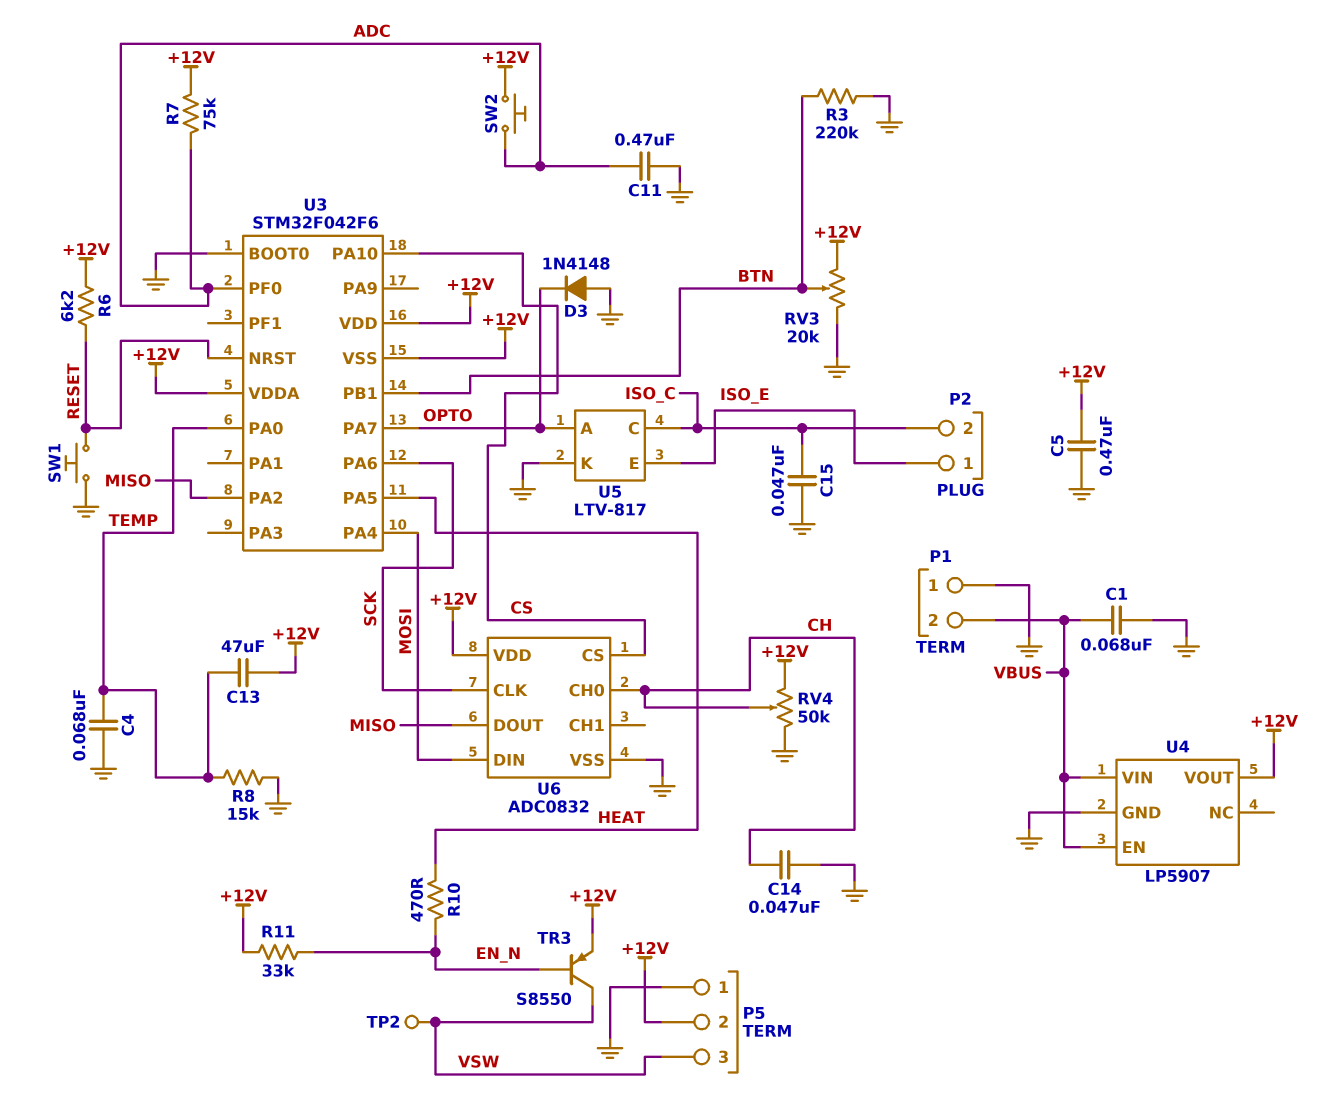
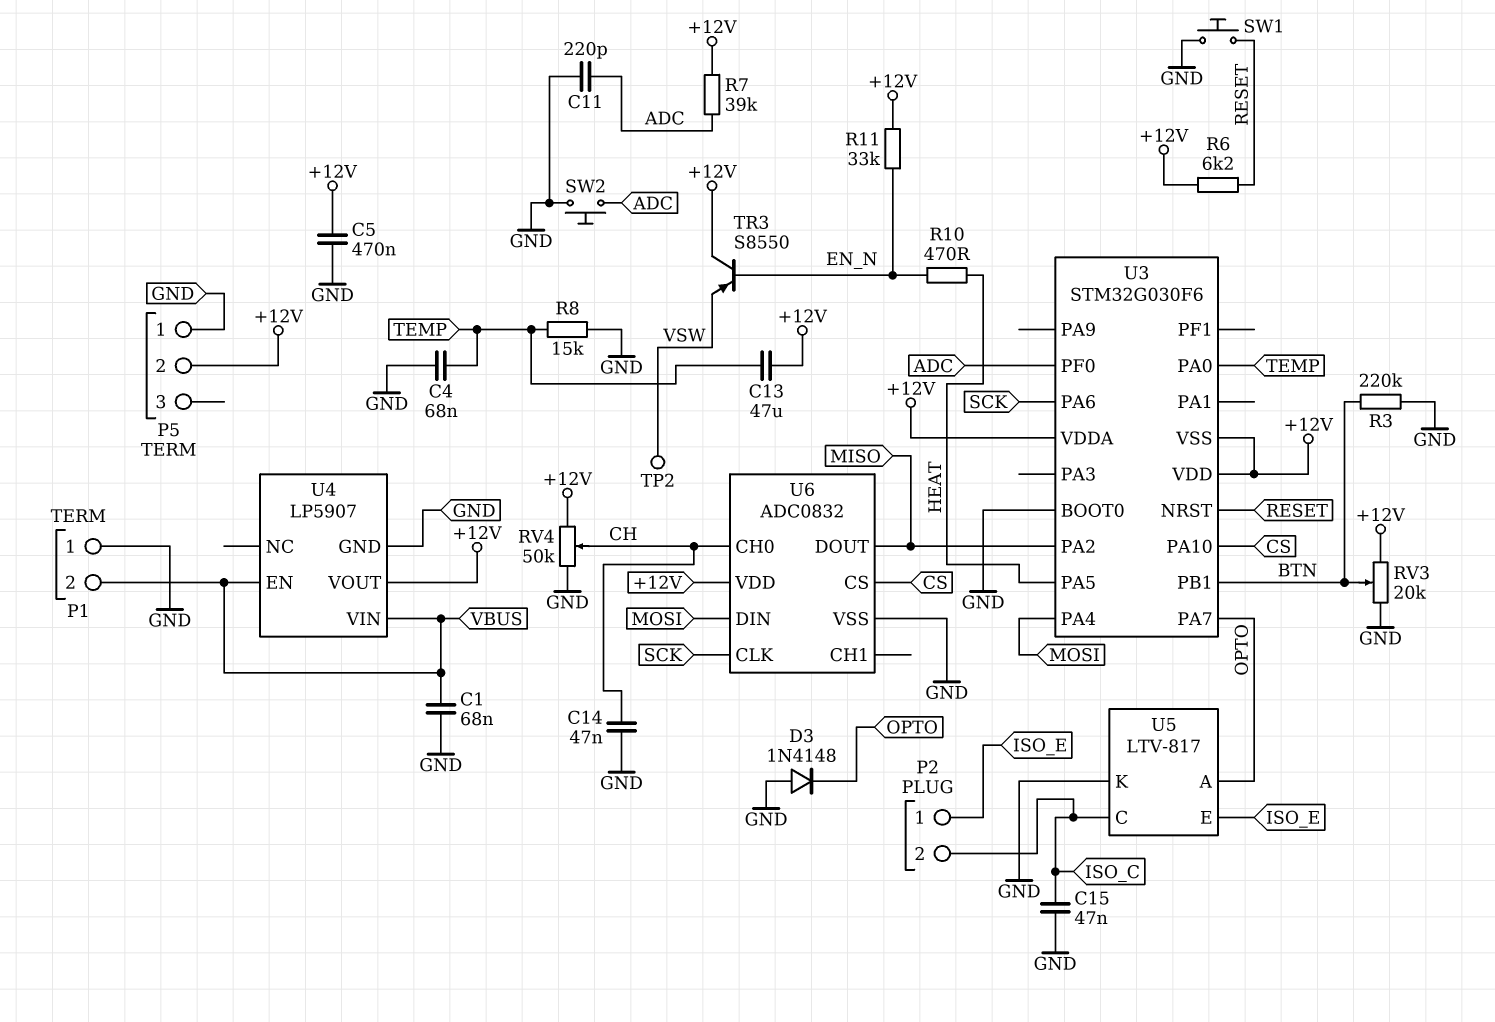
C11: 470nF (ADC, GND) -> 220pF (ADC, GND)
P5 pin 3: VSW -> none
R7: 75k (+12V, ADC) -> 39k (+12V, ADC)
SW2: button (+12V, ADC) -> button (ADC, GND)
TR3: PNP S8550 (B EN_N, C VSW, E +12V) -> PNP S8550 (B EN_N, C +12V, E VSW)
U3: STM32F042F6 -> STM32G030F6

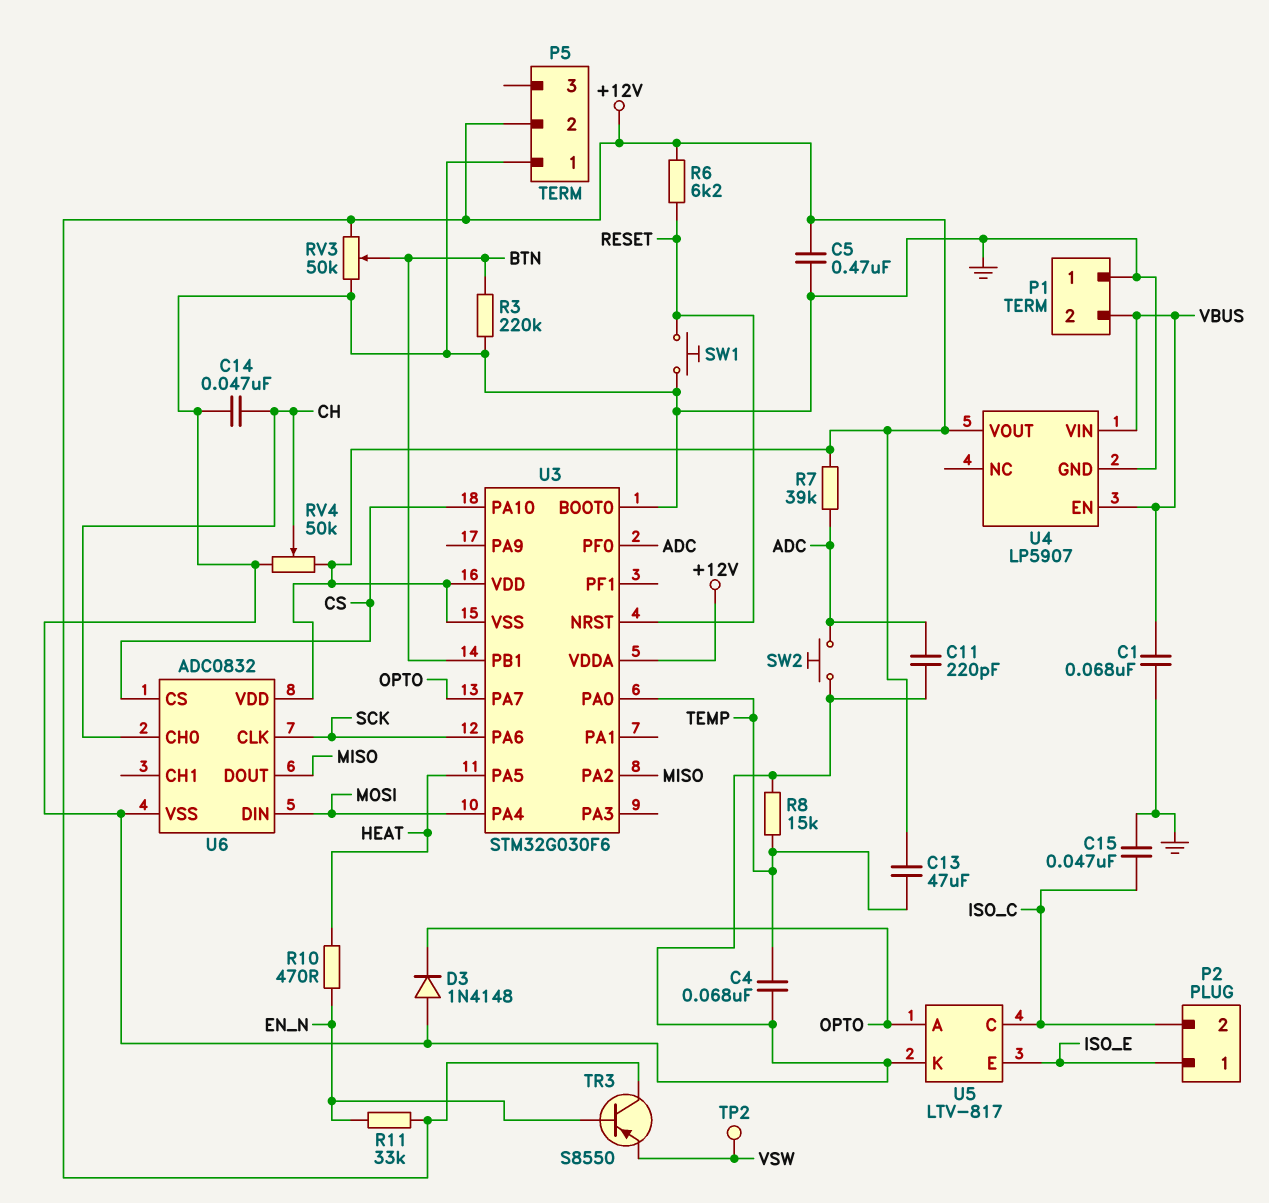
RV3: 20k (+12V, GND, wiper BTN) -> 50k (+12V, GND, wiper BTN)

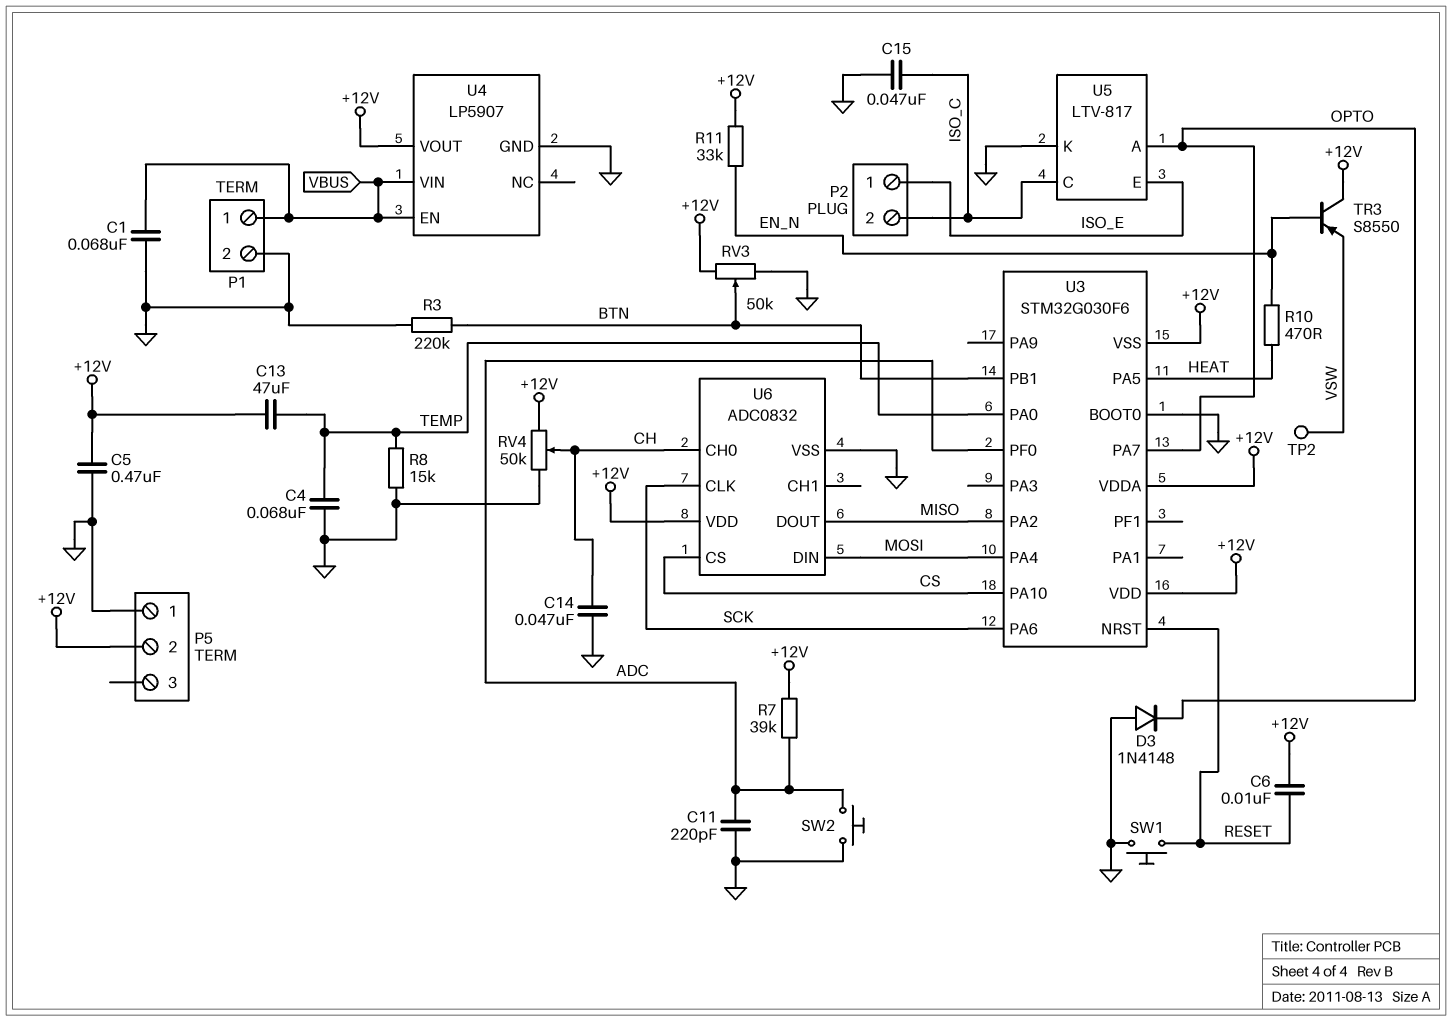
C6: none -> 10nF (+12V, RESET)
P1 pin 1: GND -> VBUS
P1 pin 2: VBUS -> GND
R6: 6.2k (+12V, RESET) -> none

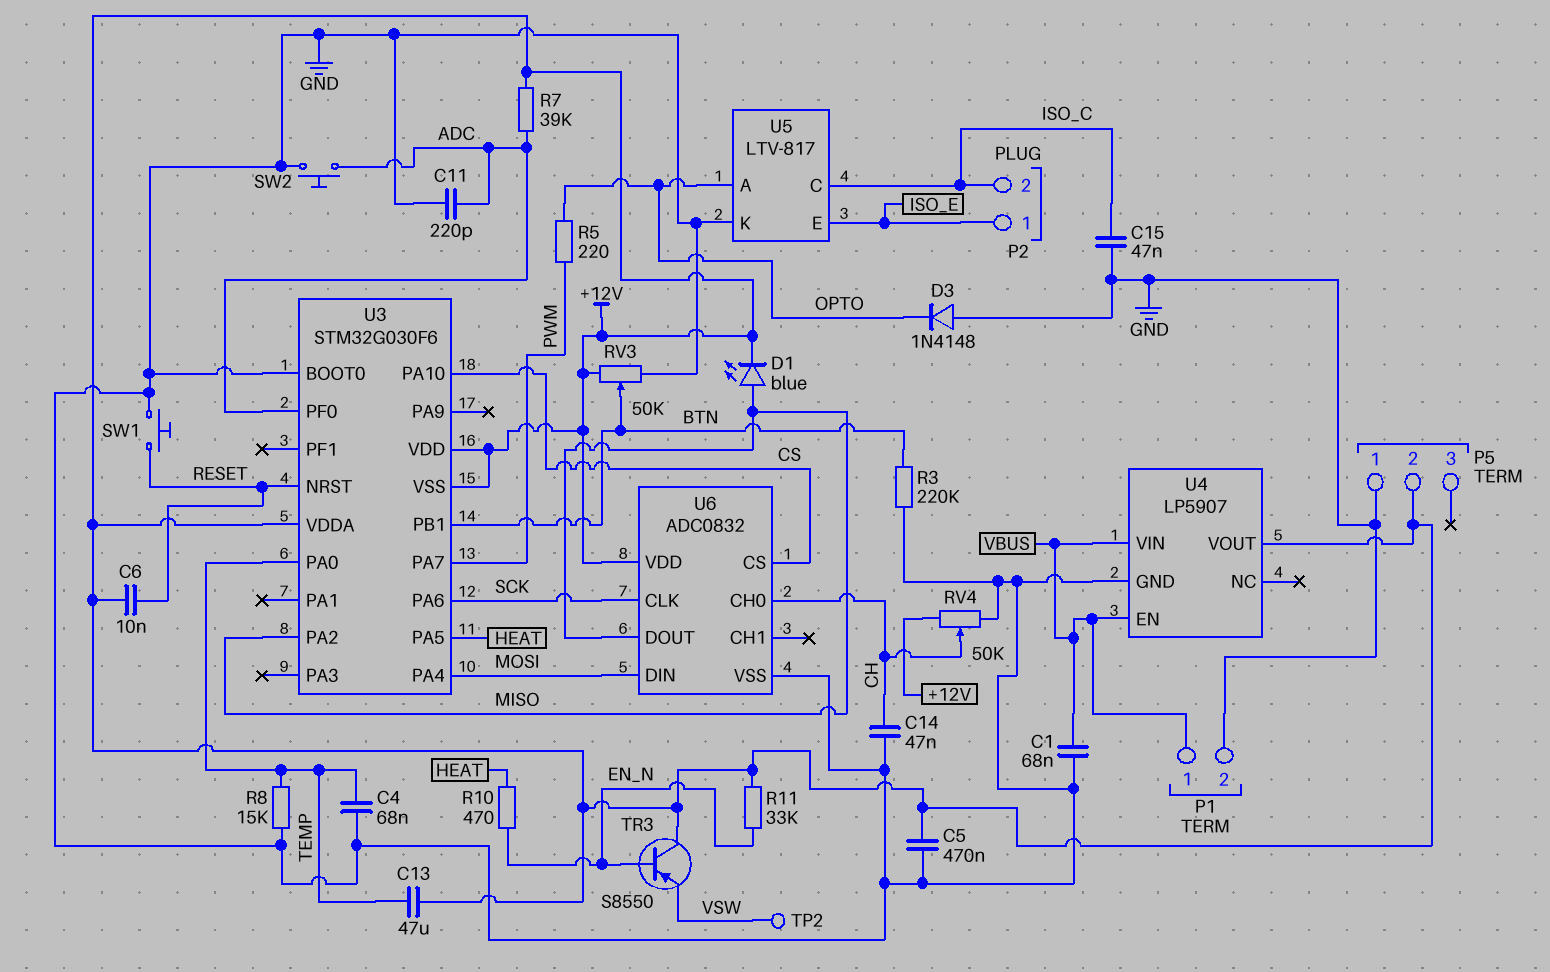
D1: none -> LED blue (A MISO, K +12V)
R5: none -> 220 (OPTO, PWM)
U3 pin PA7: OPTO -> PWM

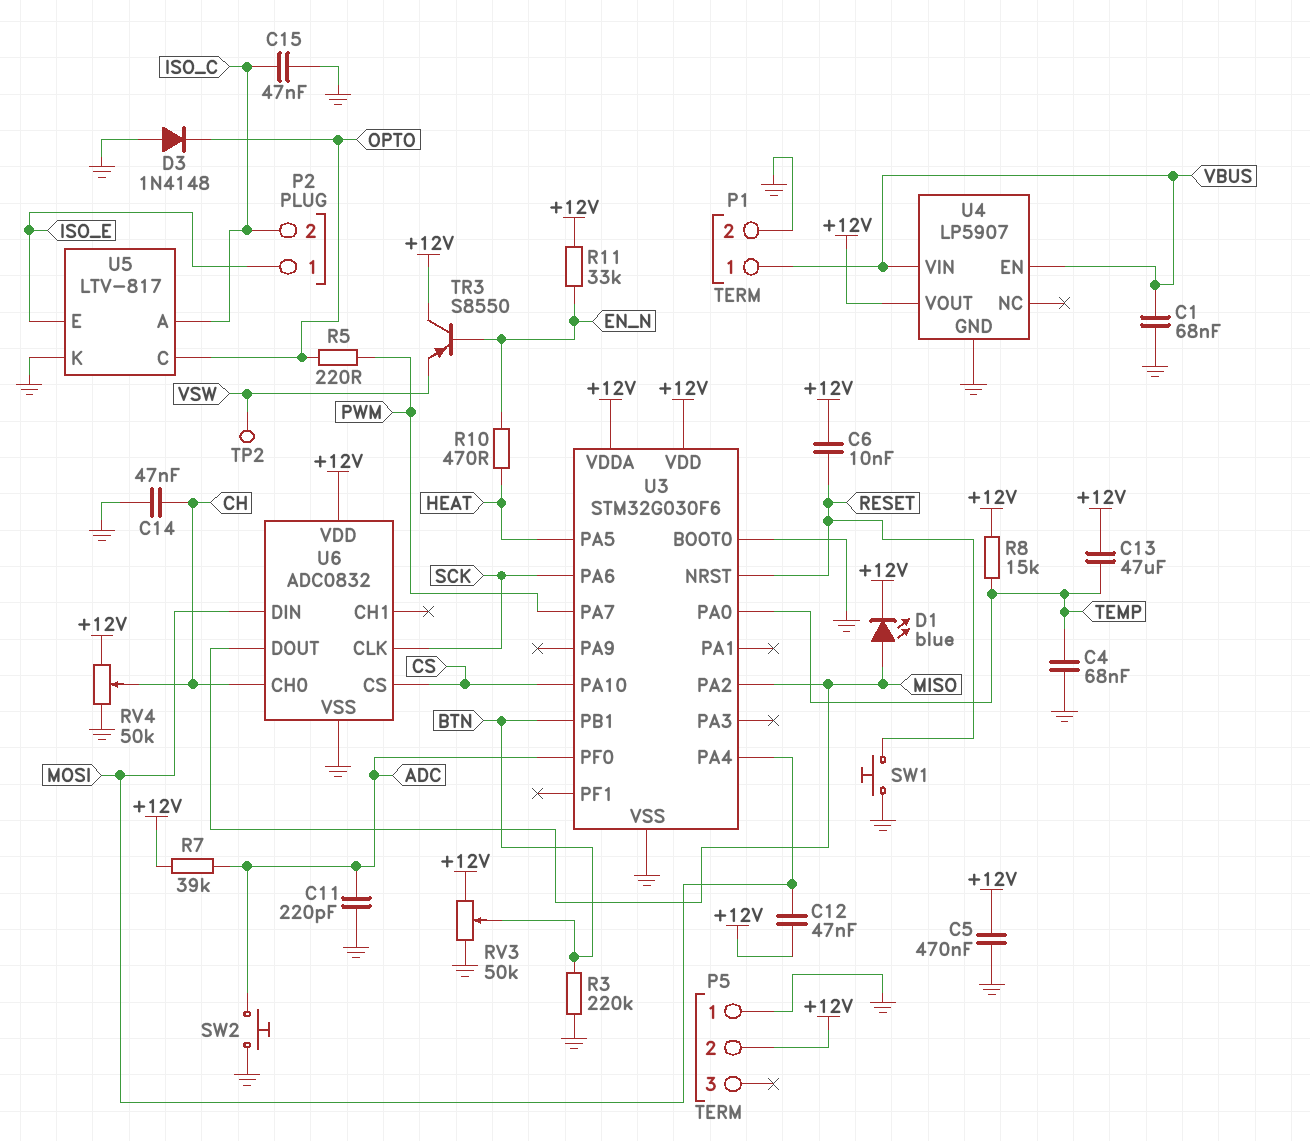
C12: none -> 47nF (+12V, MOSI)
R8: 15k (GND, TEMP) -> 15k (+12V, TEMP)
U3 pin VSS: +12V -> GND
U5 pin A: OPTO -> ISO_C
U5 pin C: ISO_C -> OPTO

